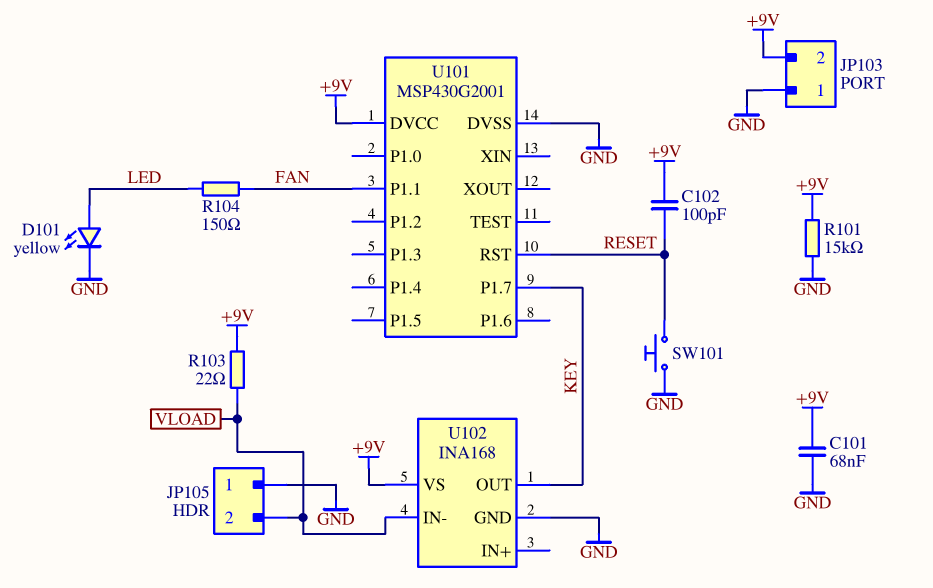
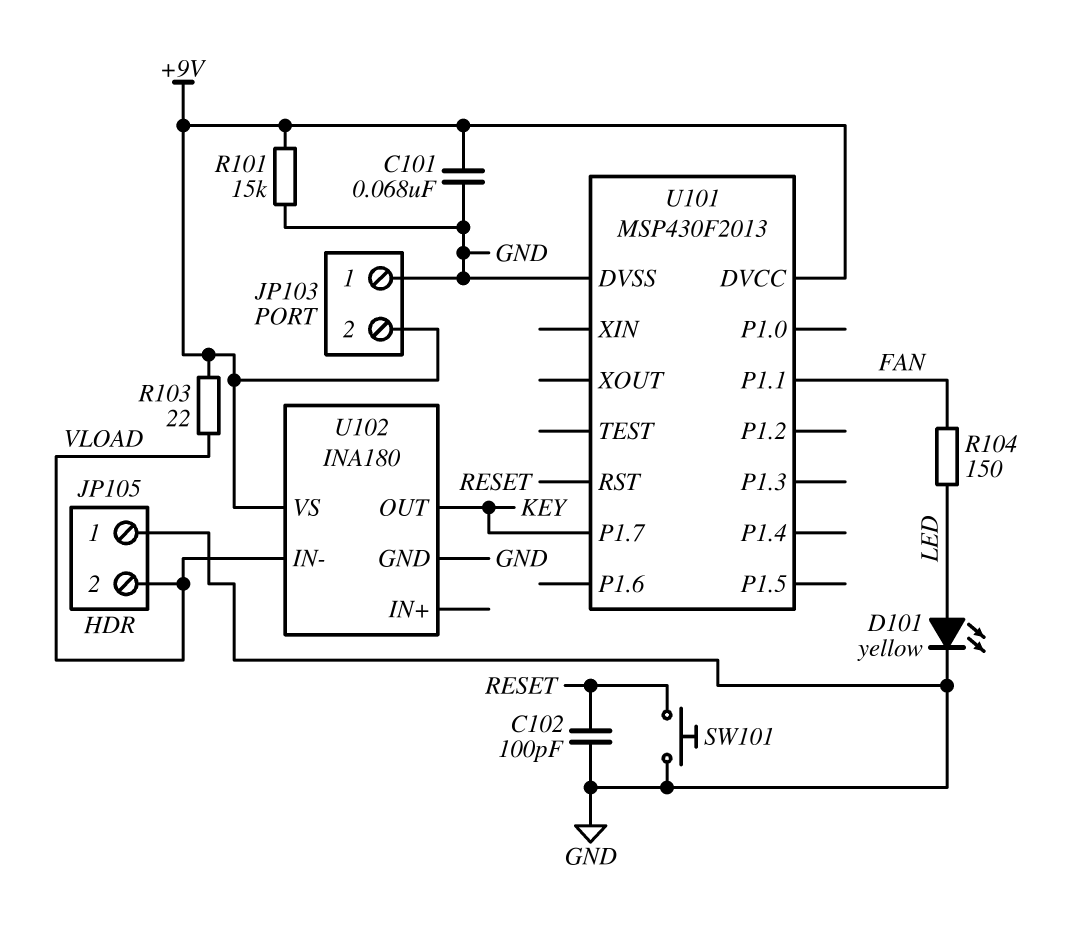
C102: 100pF (+9V, RESET) -> 100pF (GND, RESET)
U101: MSP430G2001 -> MSP430F2013
U102: INA168 -> INA180

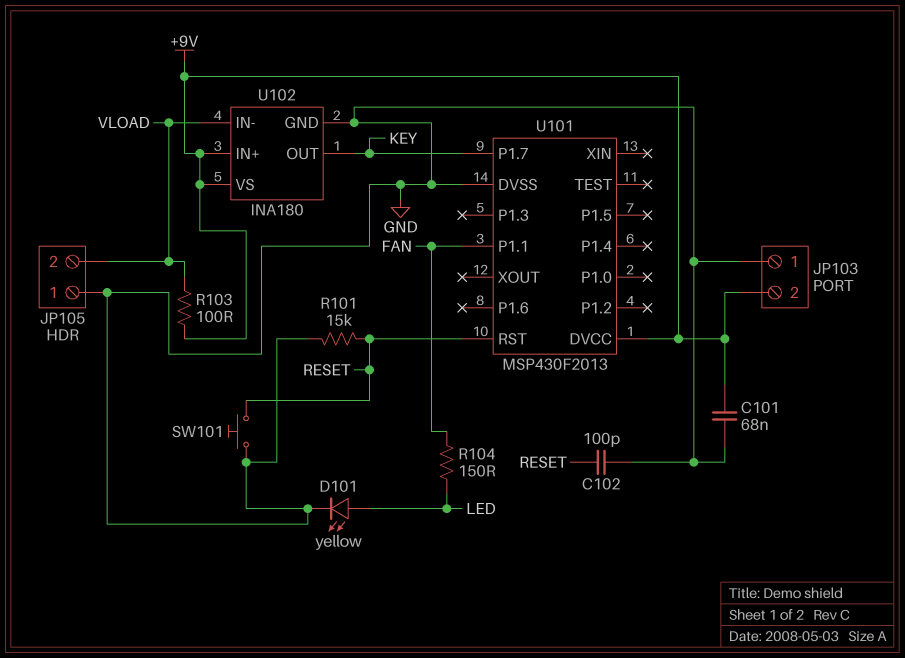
R101: 15k (+9V, GND) -> 15k (GND, RESET)
R103: 22 (+9V, VLOAD) -> 100 (+9V, VLOAD)
U102 pin IN+: none -> +9V

